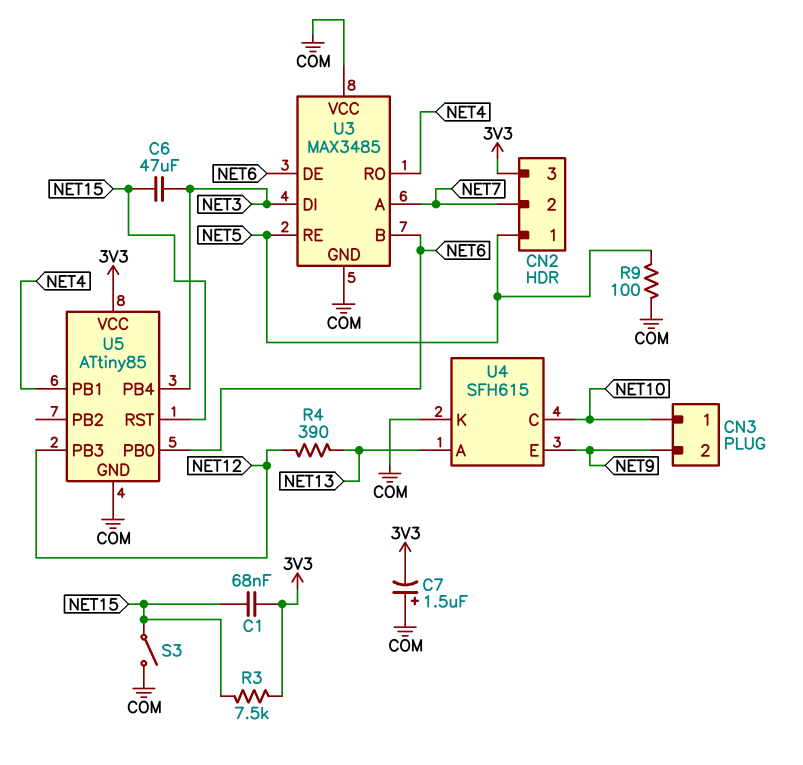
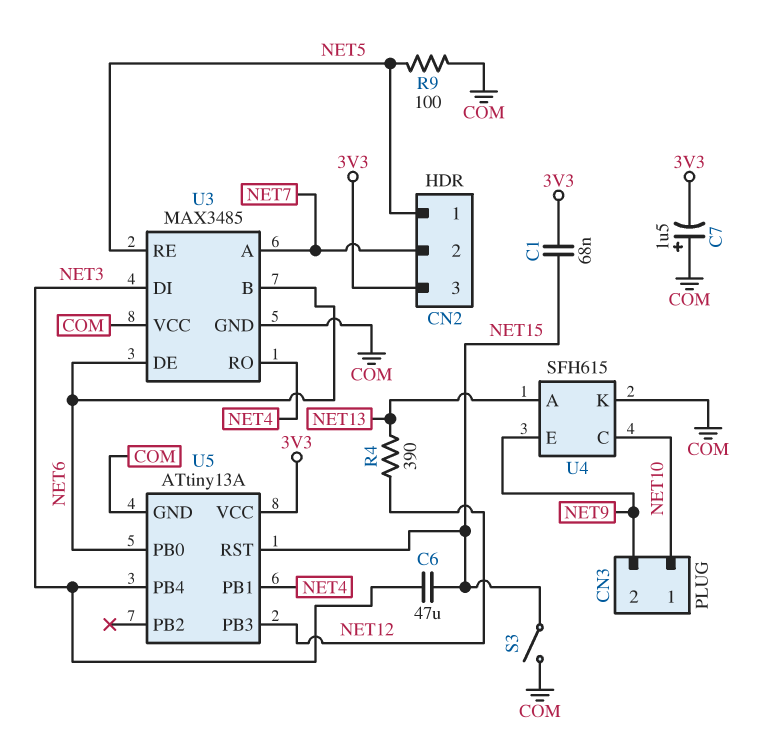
R3: 7.5k (3V3, NET15) -> none
U5: ATtiny85 -> ATtiny13A

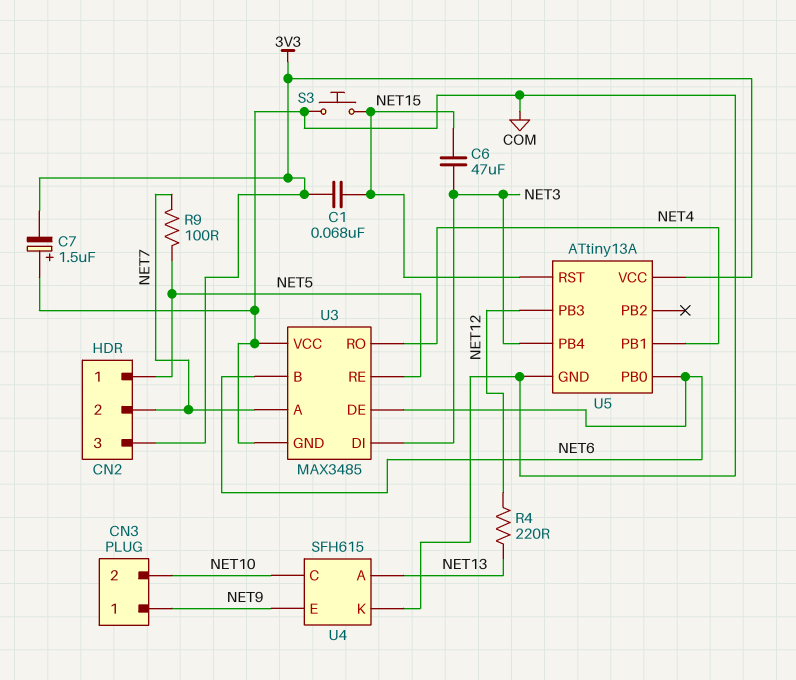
CN3 pin 1: NET10 -> NET9
CN3 pin 2: NET9 -> NET10
R4: 390 (NET12, NET13) -> 220 (NET12, NET13)
R9: 100 (COM, NET5) -> 100 (NET5, NET7)
S3: switch (COM, NET15) -> button (COM, NET15)

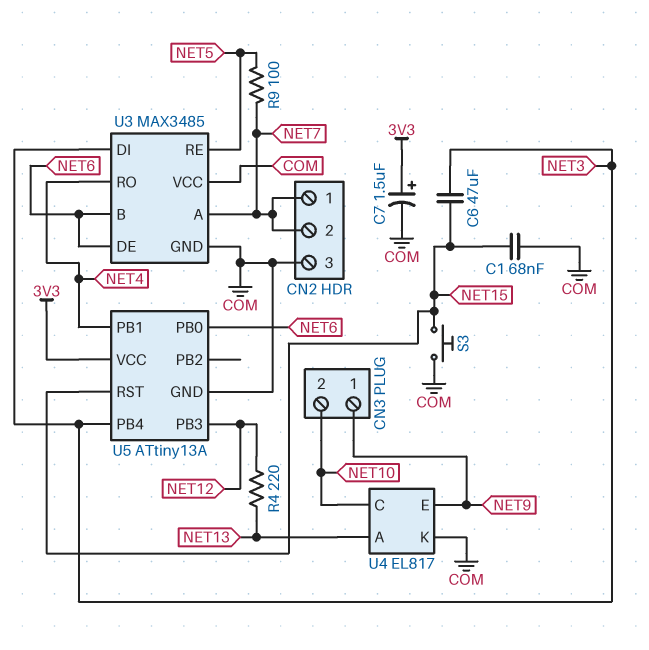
C1: 68nF (3V3, NET15) -> 68nF (COM, NET15)
C7: 1.5uF (plus COM, minus 3V3) -> 1.5uF (plus 3V3, minus COM)
CN2 pin 1: NET5 -> NET7
CN2 pin 3: 3V3 -> COM
U4: SFH615 -> EL817

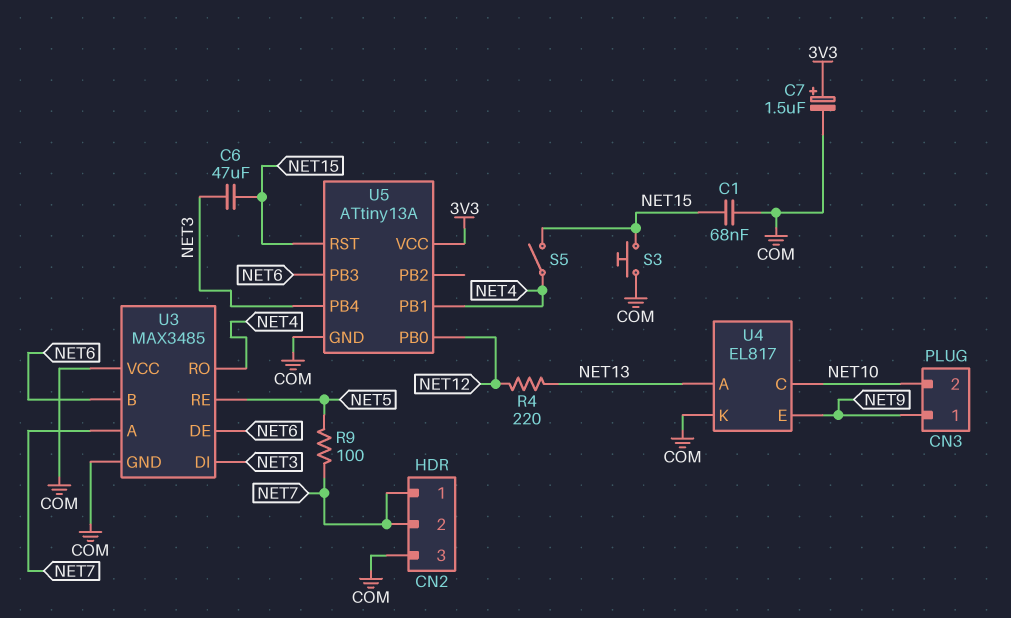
S5: none -> switch (NET4, NET15)
U5 pin PB0: NET6 -> NET12
U5 pin PB3: NET12 -> NET6

